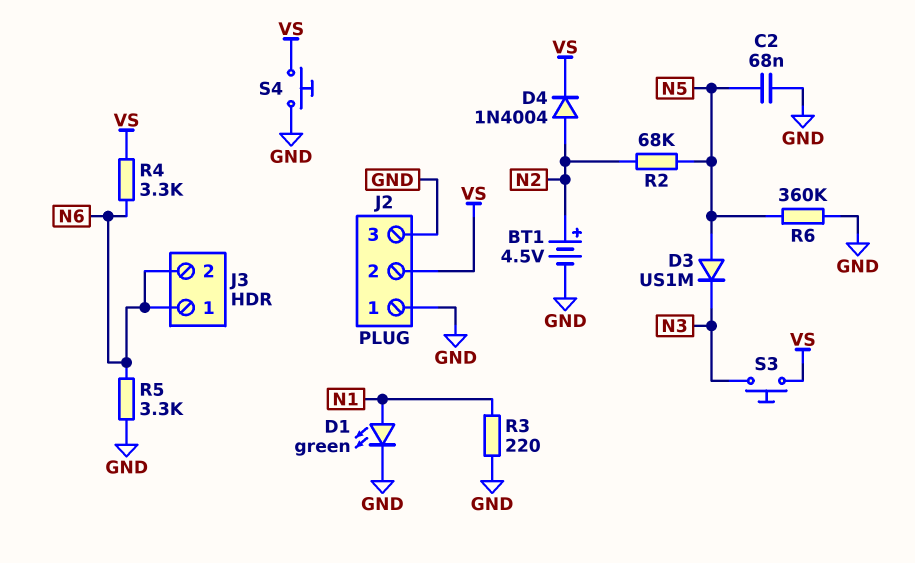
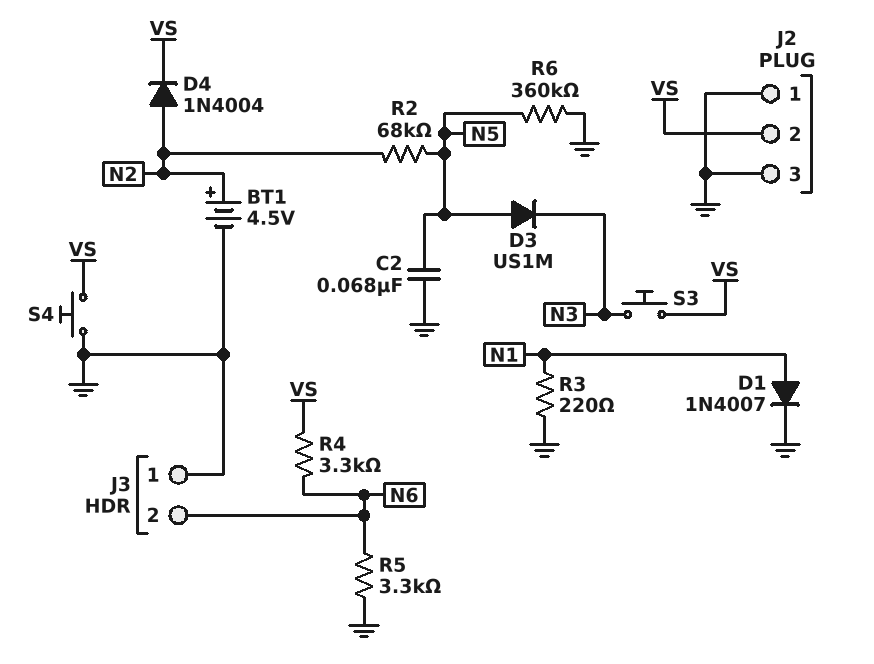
D1: LED green (A N1, K GND) -> diode 1N4007 (A N1, K GND)
J3 pin 1: N6 -> GND

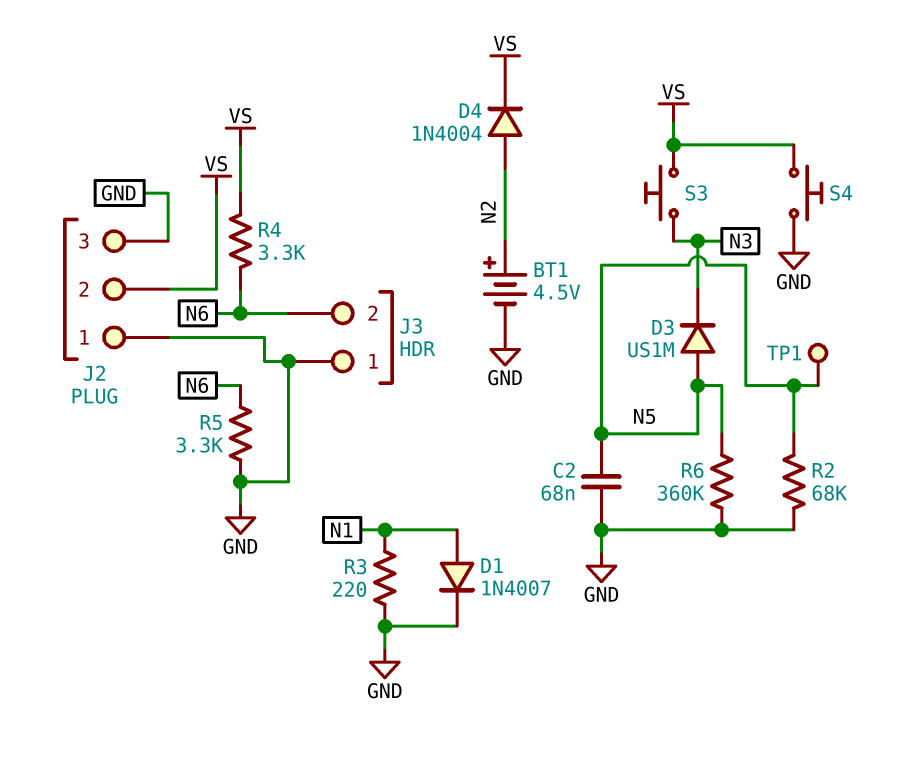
R2: 68k (N2, N5) -> 68k (GND, N5)
TP1: none -> test point (N5)

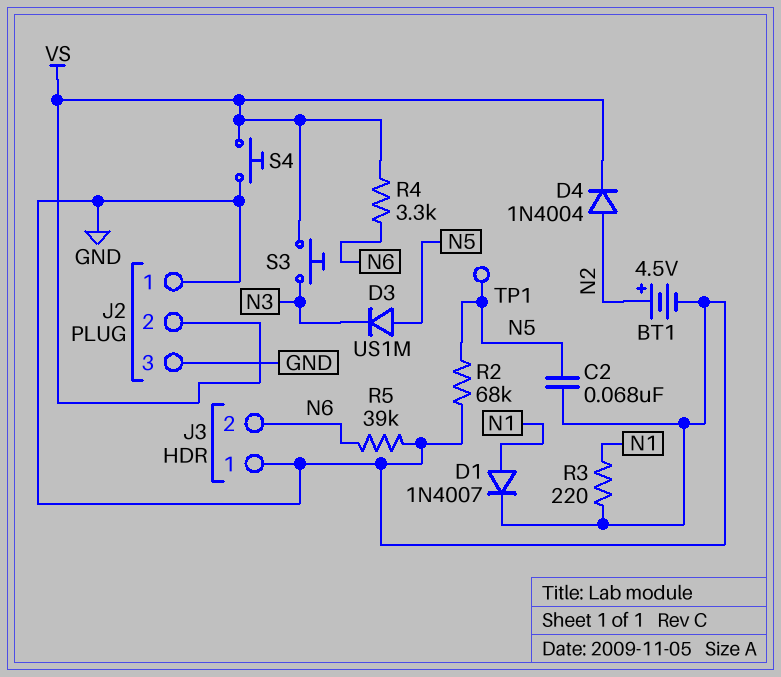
R5: 3.3k (GND, N6) -> 39k (GND, N6)
R6: 360k (GND, N5) -> none

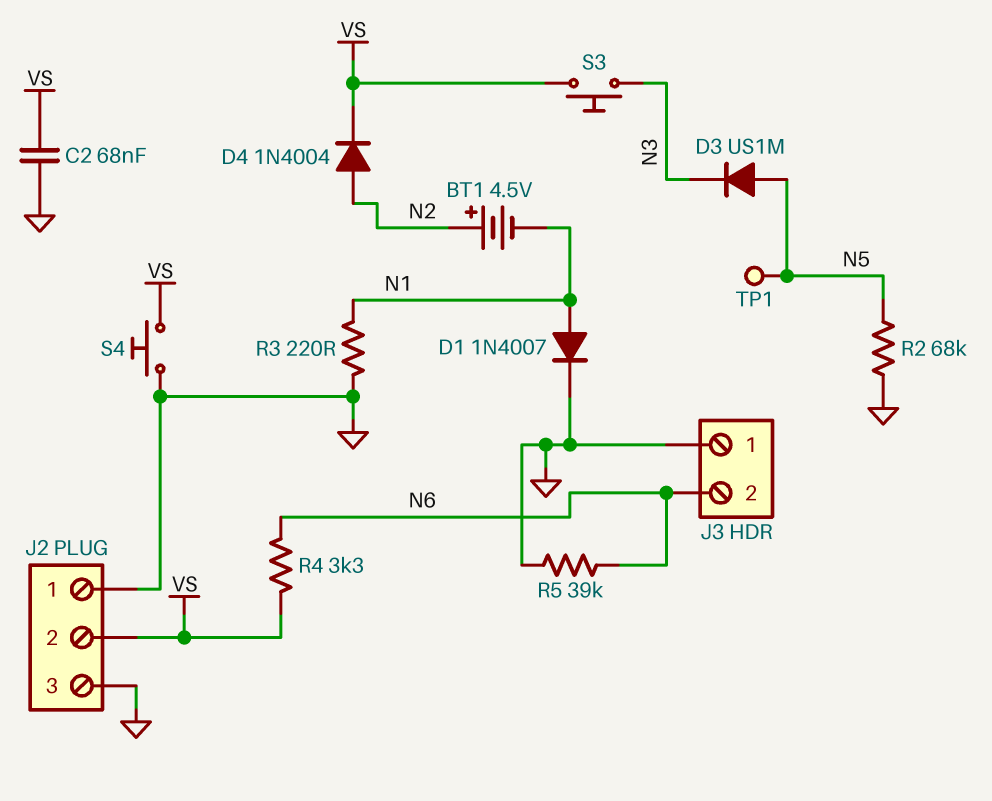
BT1: 4.5V (plus N2, minus GND) -> 4.5V (plus N2, minus N1)
C2: 68nF (GND, N5) -> 68nF (GND, VS)

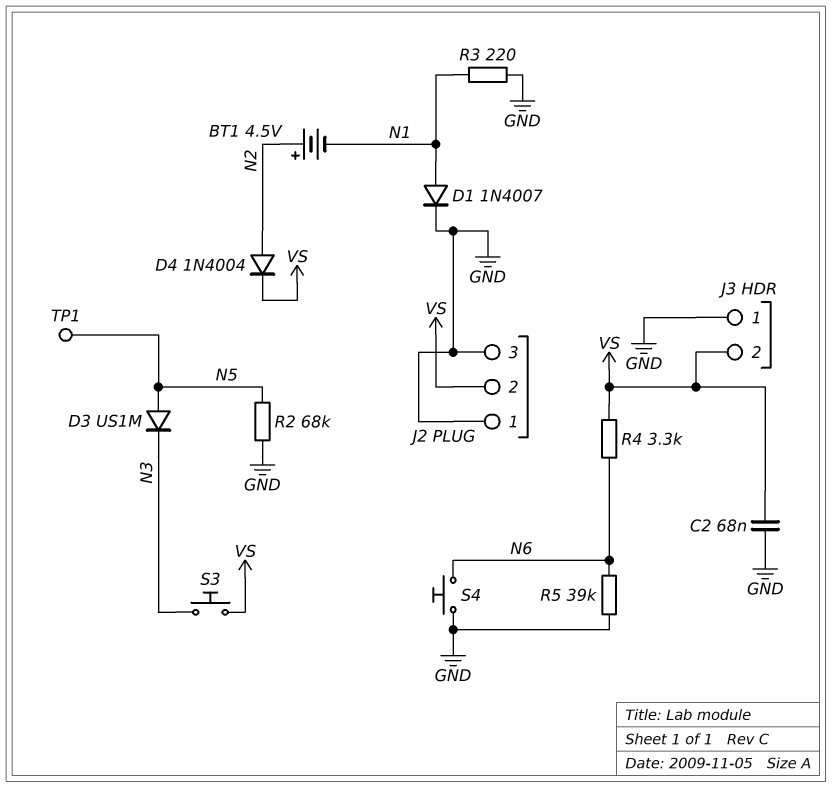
J3 pin 2: N6 -> VS
S4: button (GND, VS) -> button (GND, N6)

